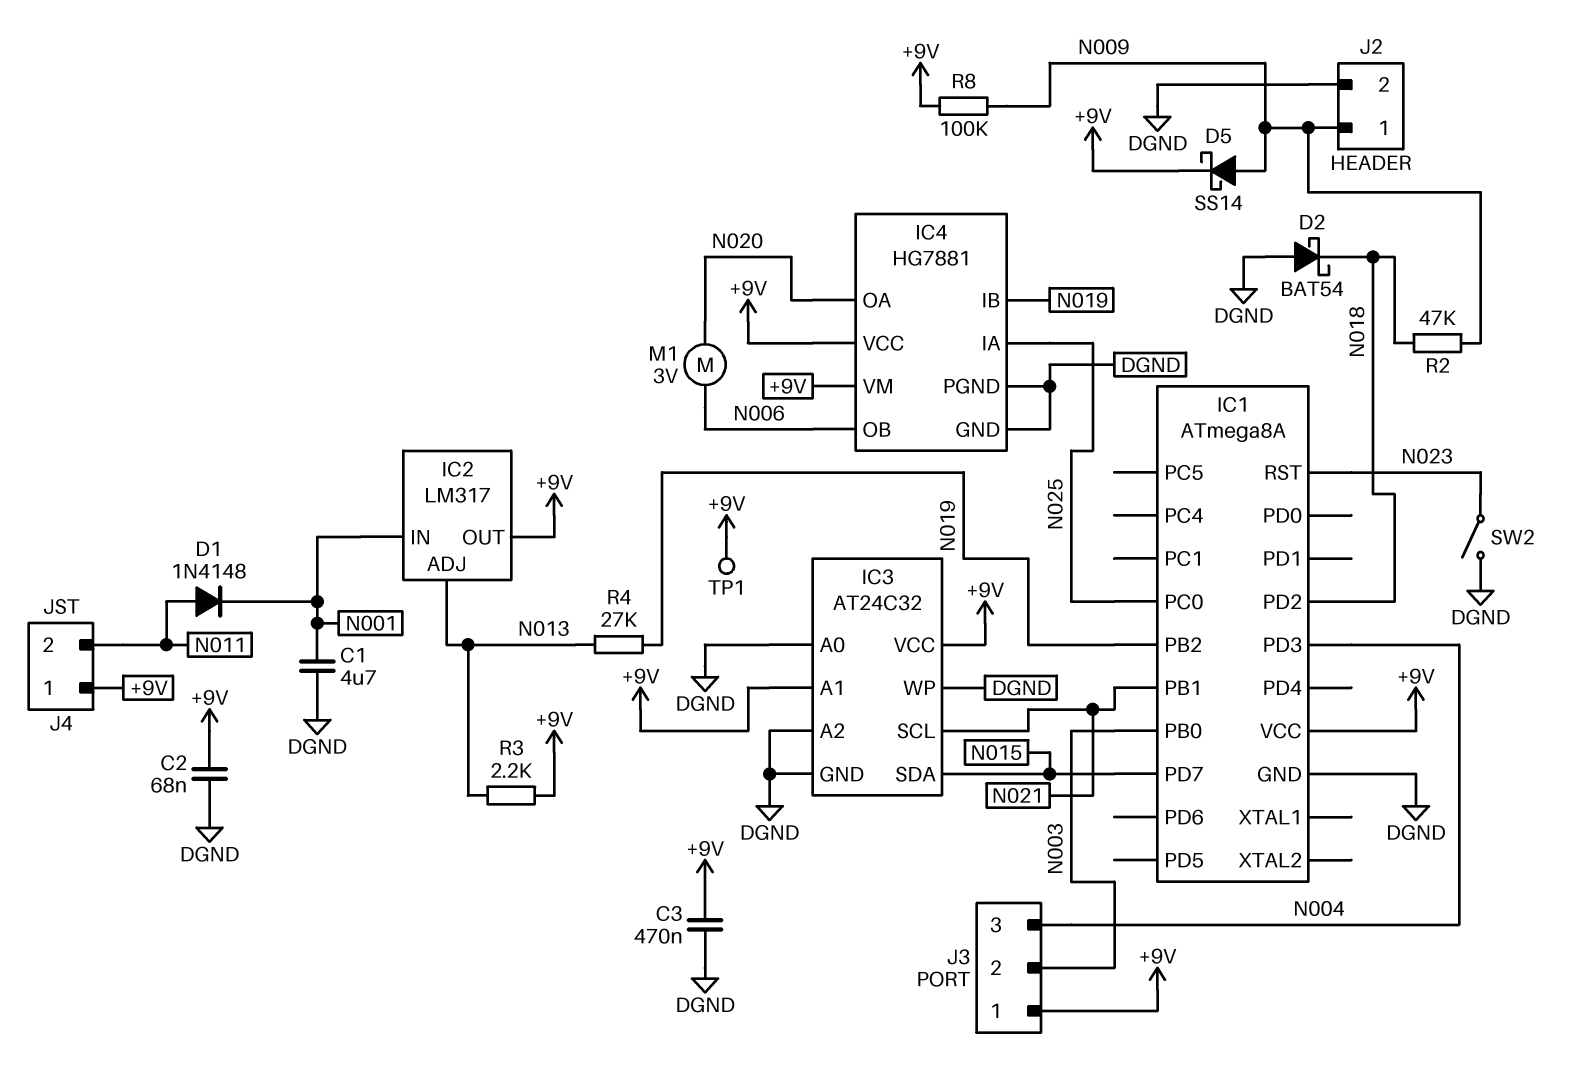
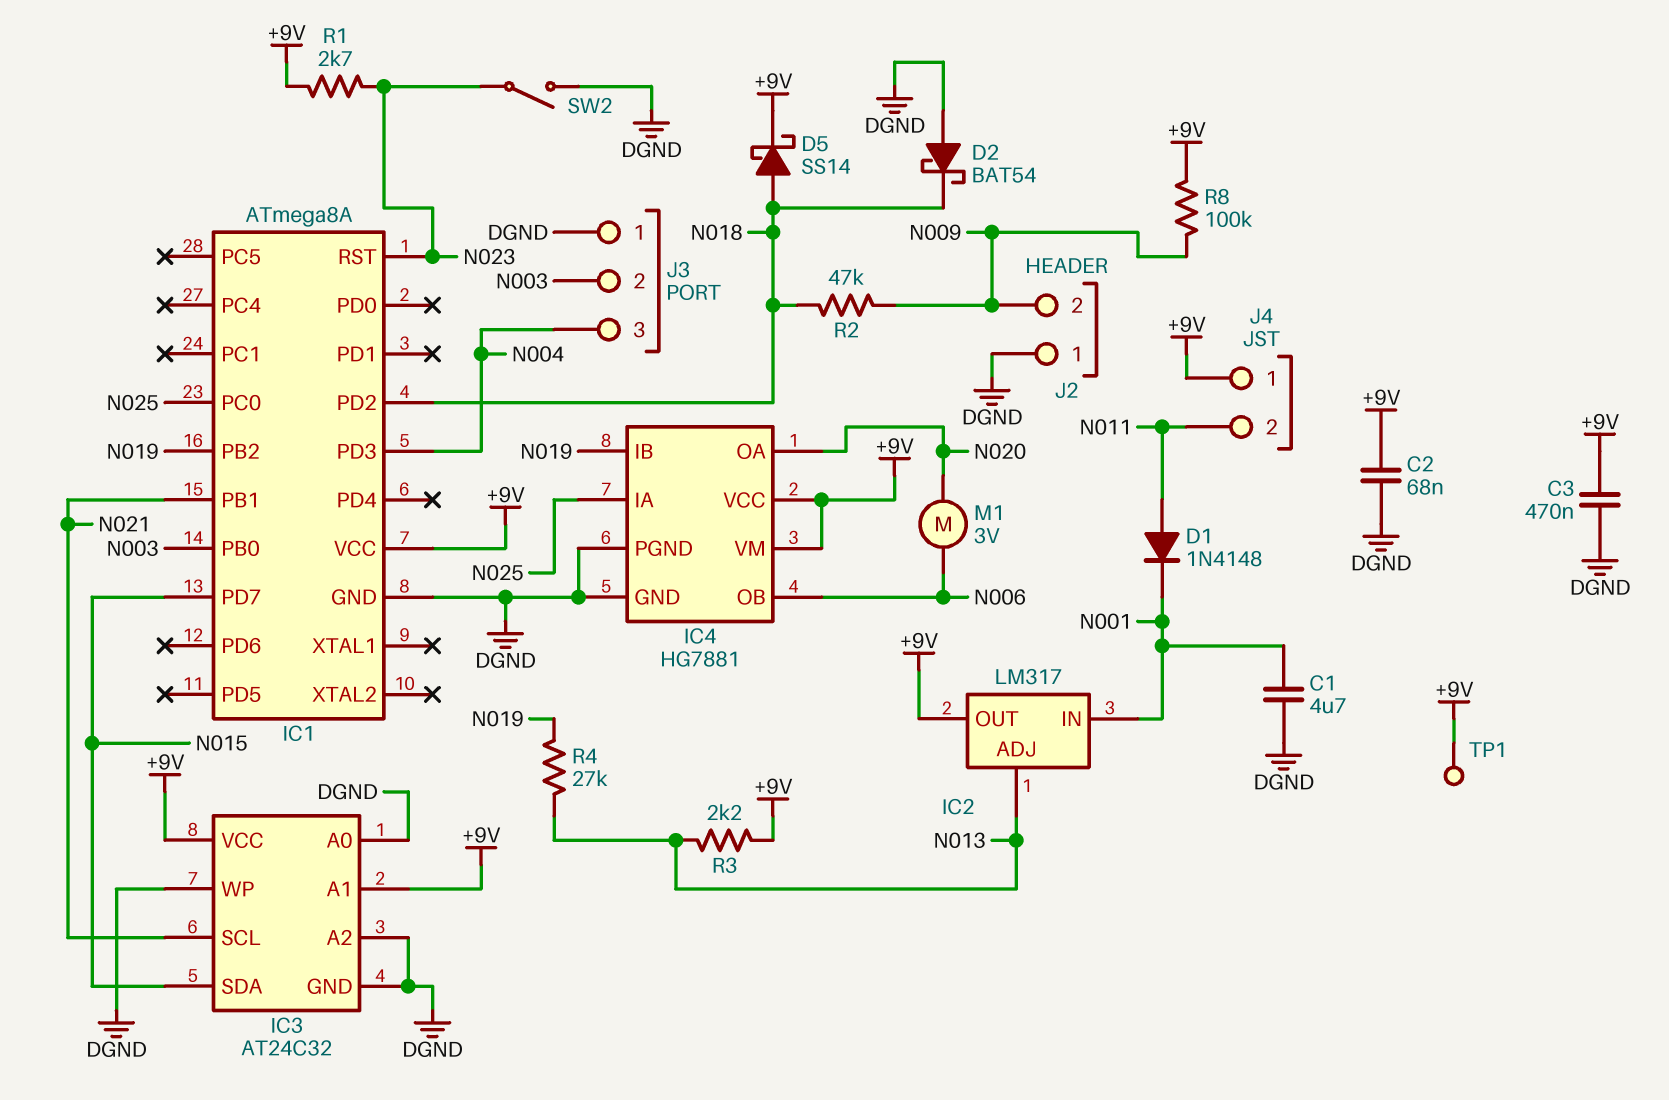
D5: schottky SS14 (A N009, K +9V) -> schottky SS14 (A N018, K +9V)
J2 pin 1: N009 -> DGND
J2 pin 2: DGND -> N009
J3 pin 1: +9V -> DGND
R1: none -> 2.7k (+9V, N023)

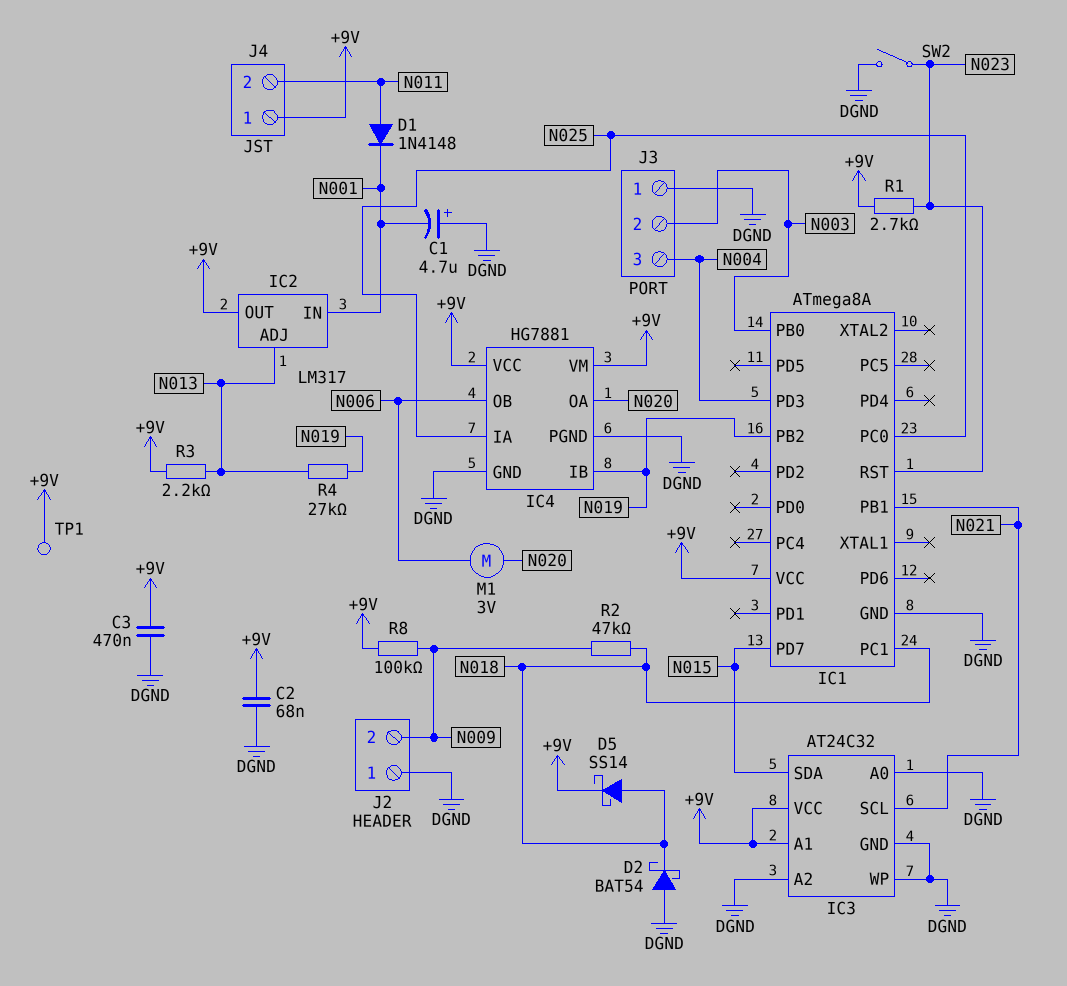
C1: 4.7uF (DGND, N001) -> 4.7uF (plus DGND, minus N001)
IC1 pin PC1: none -> N018
IC1 pin PD2: N018 -> none

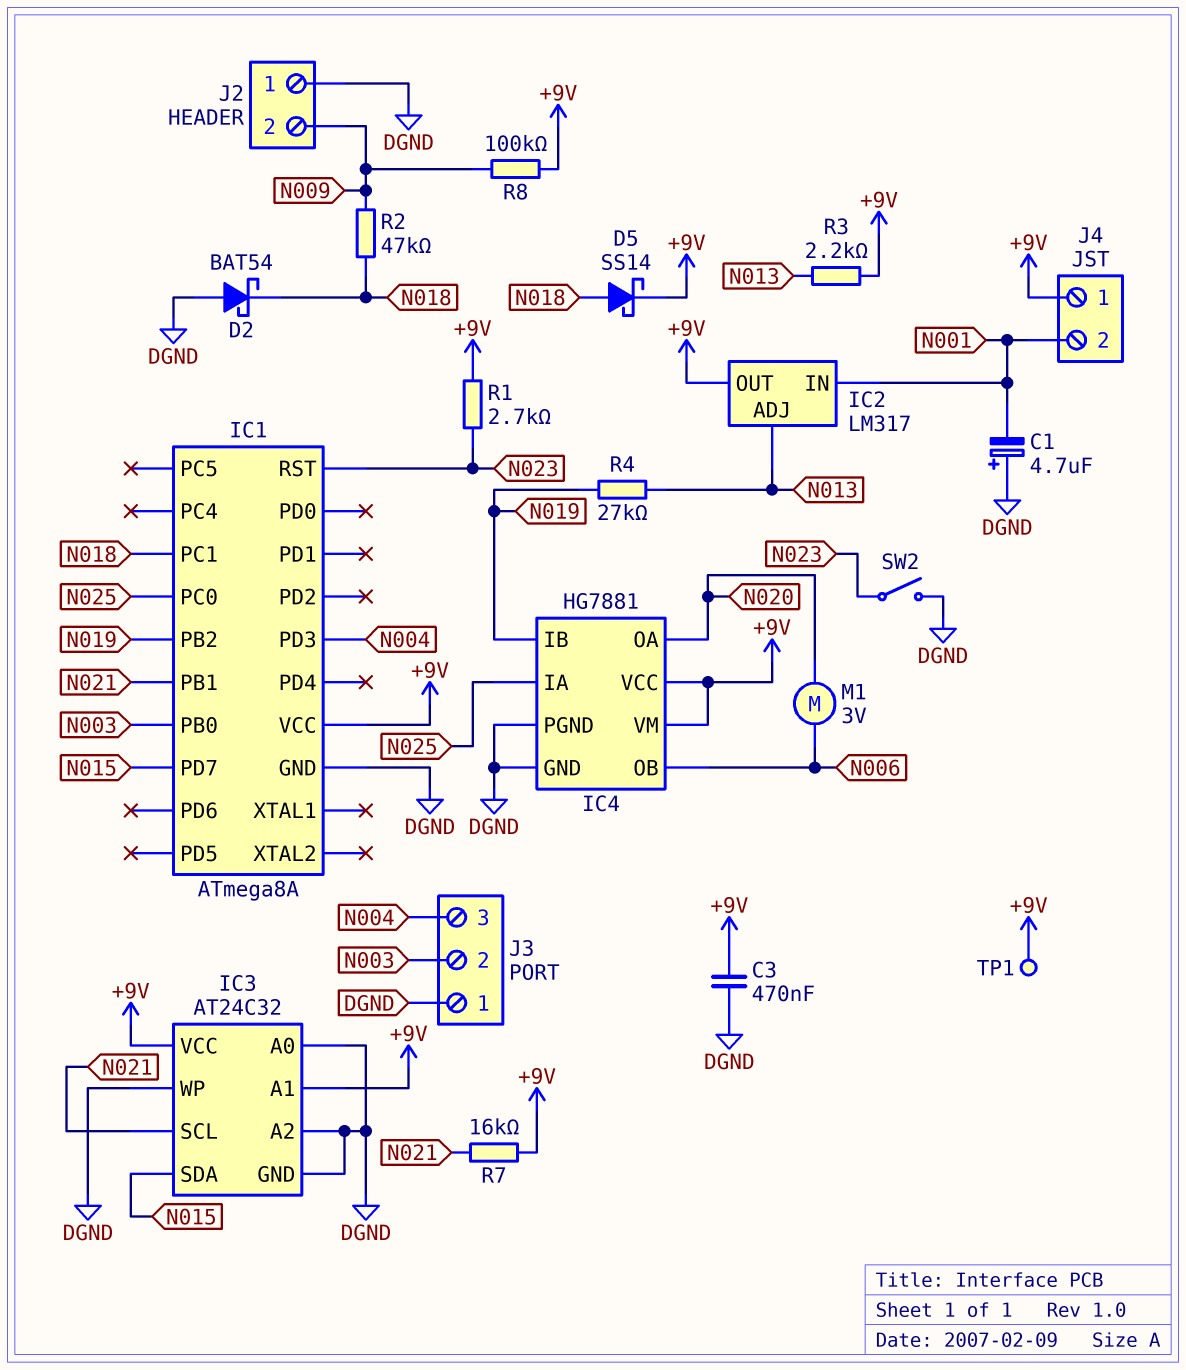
C2: 68nF (+9V, DGND) -> none
D1: diode 1N4148 (A N011, K N001) -> none
J4 pin 2: N011 -> N001
R7: none -> 16k (+9V, N021)

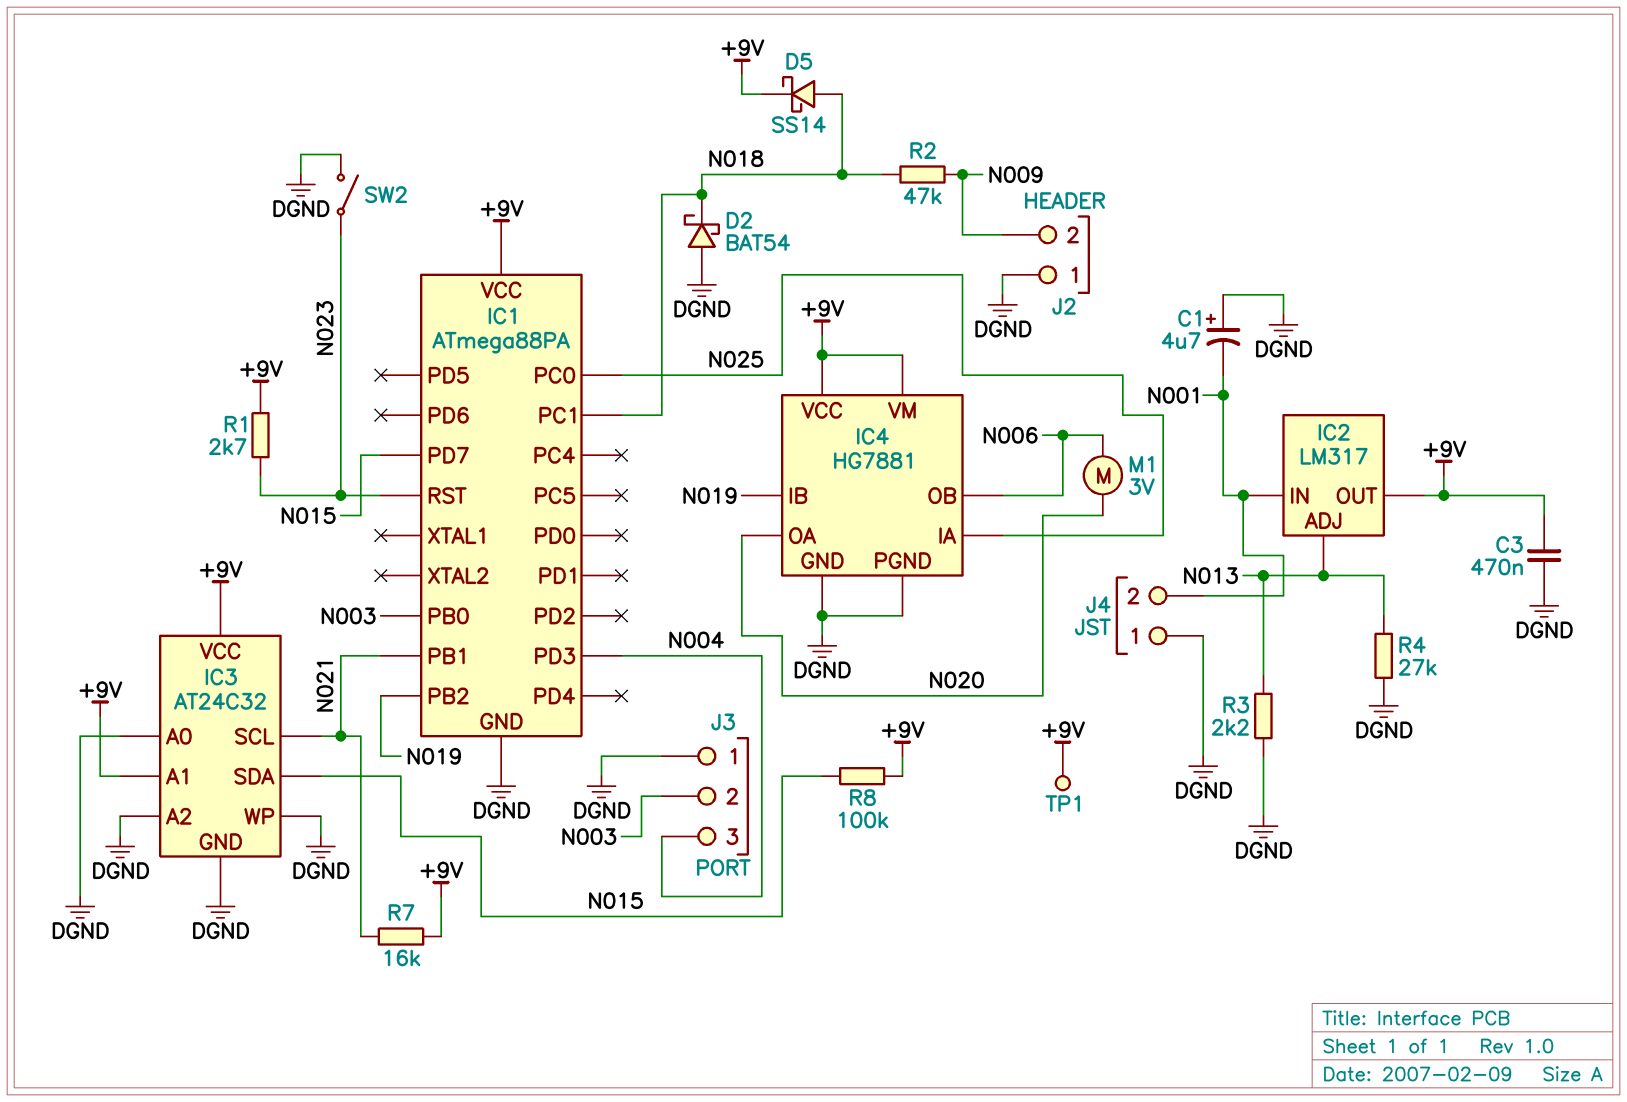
IC1: ATmega8A -> ATmega88PA
J4 pin 1: +9V -> DGND
R3: 2.2k (+9V, N013) -> 2.2k (DGND, N013)
R4: 27k (N013, N019) -> 27k (DGND, N013)
R8: 100k (+9V, N009) -> 100k (+9V, N015)

